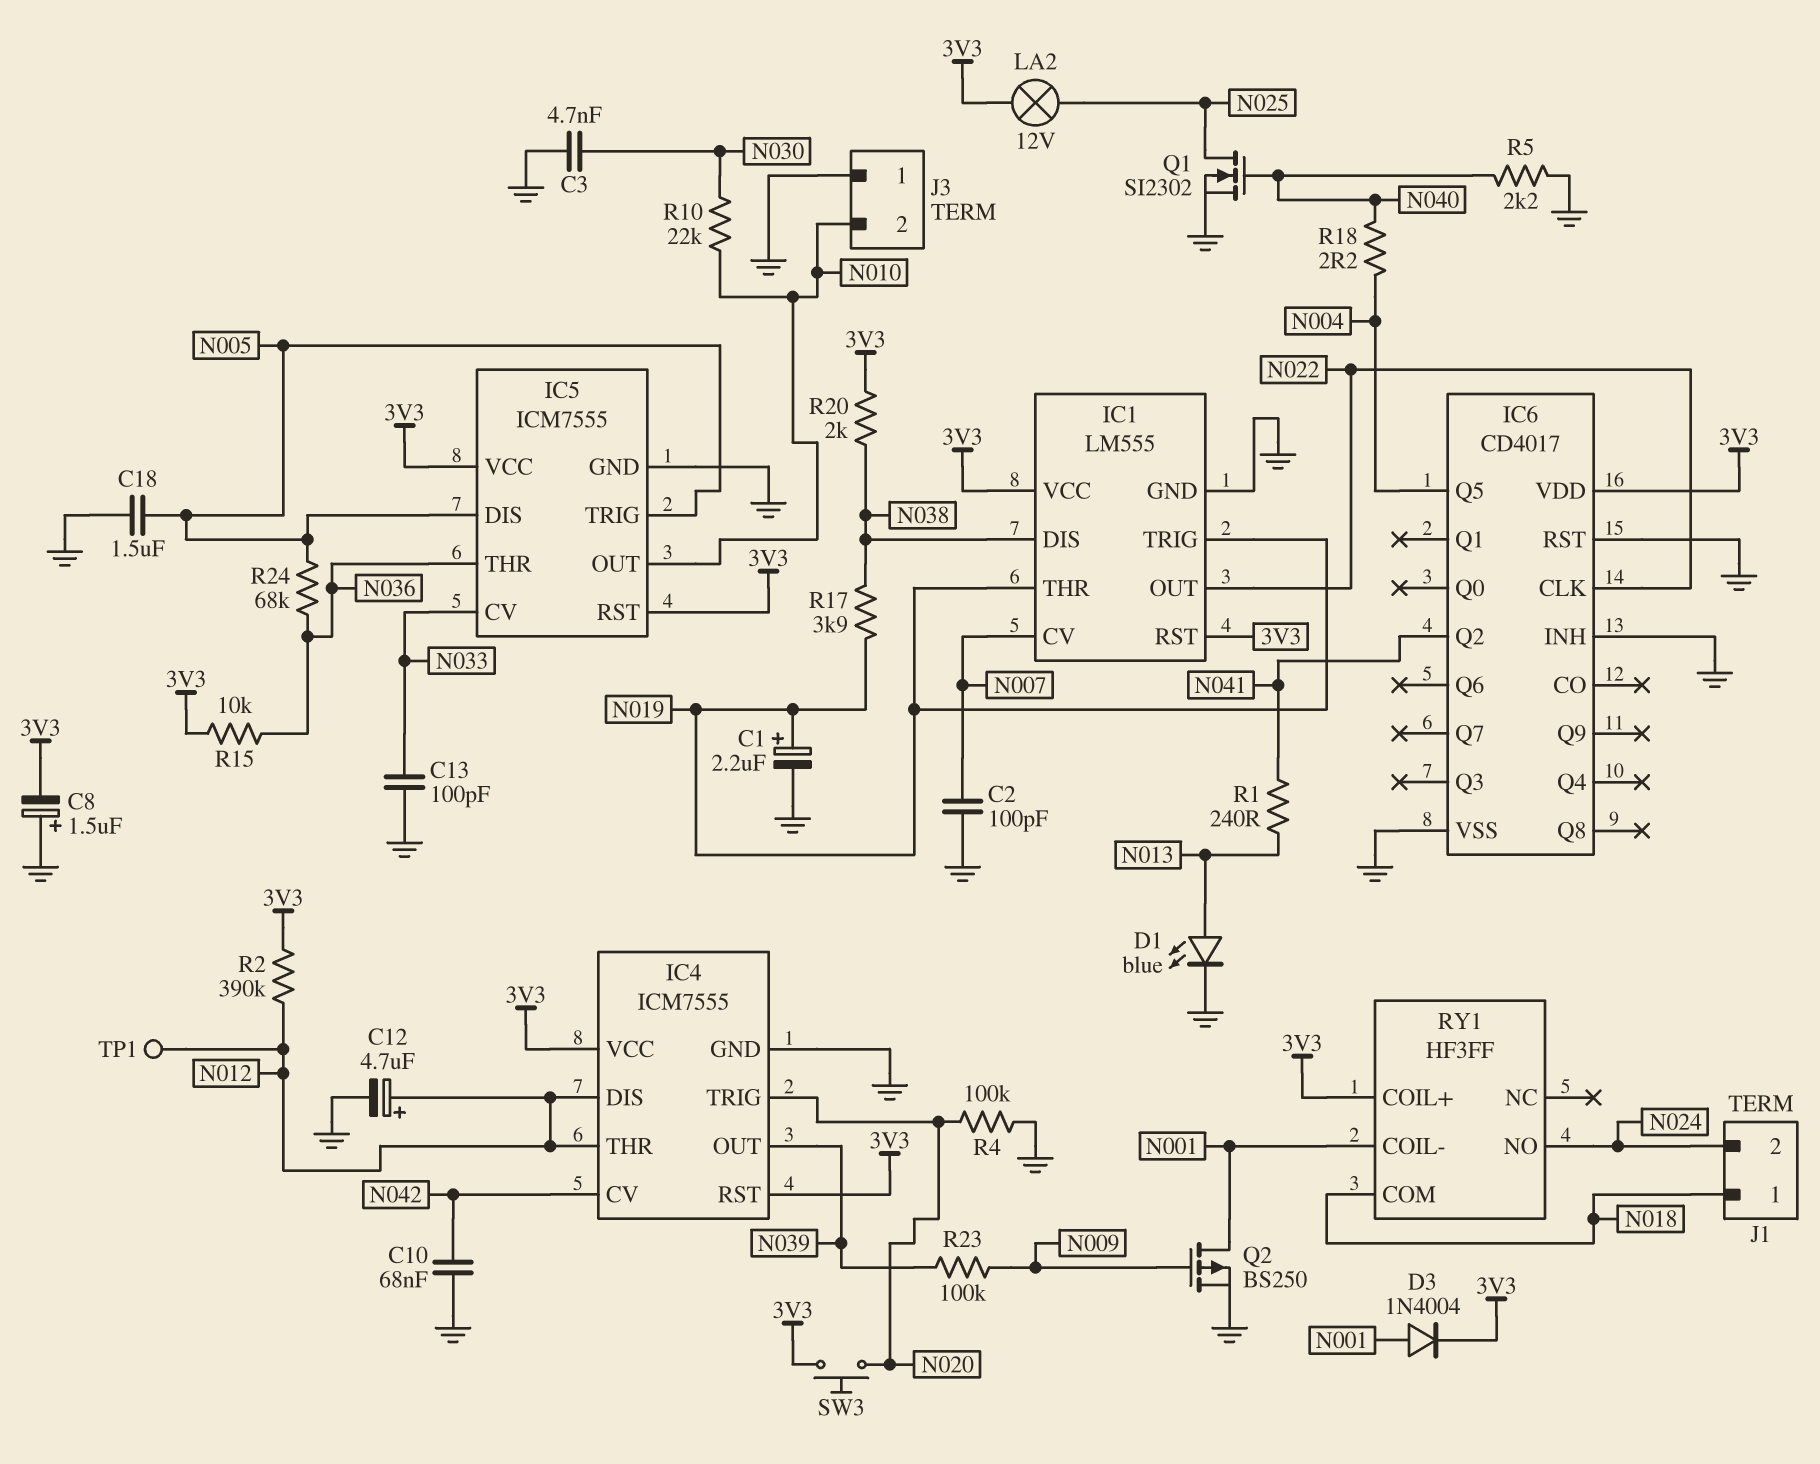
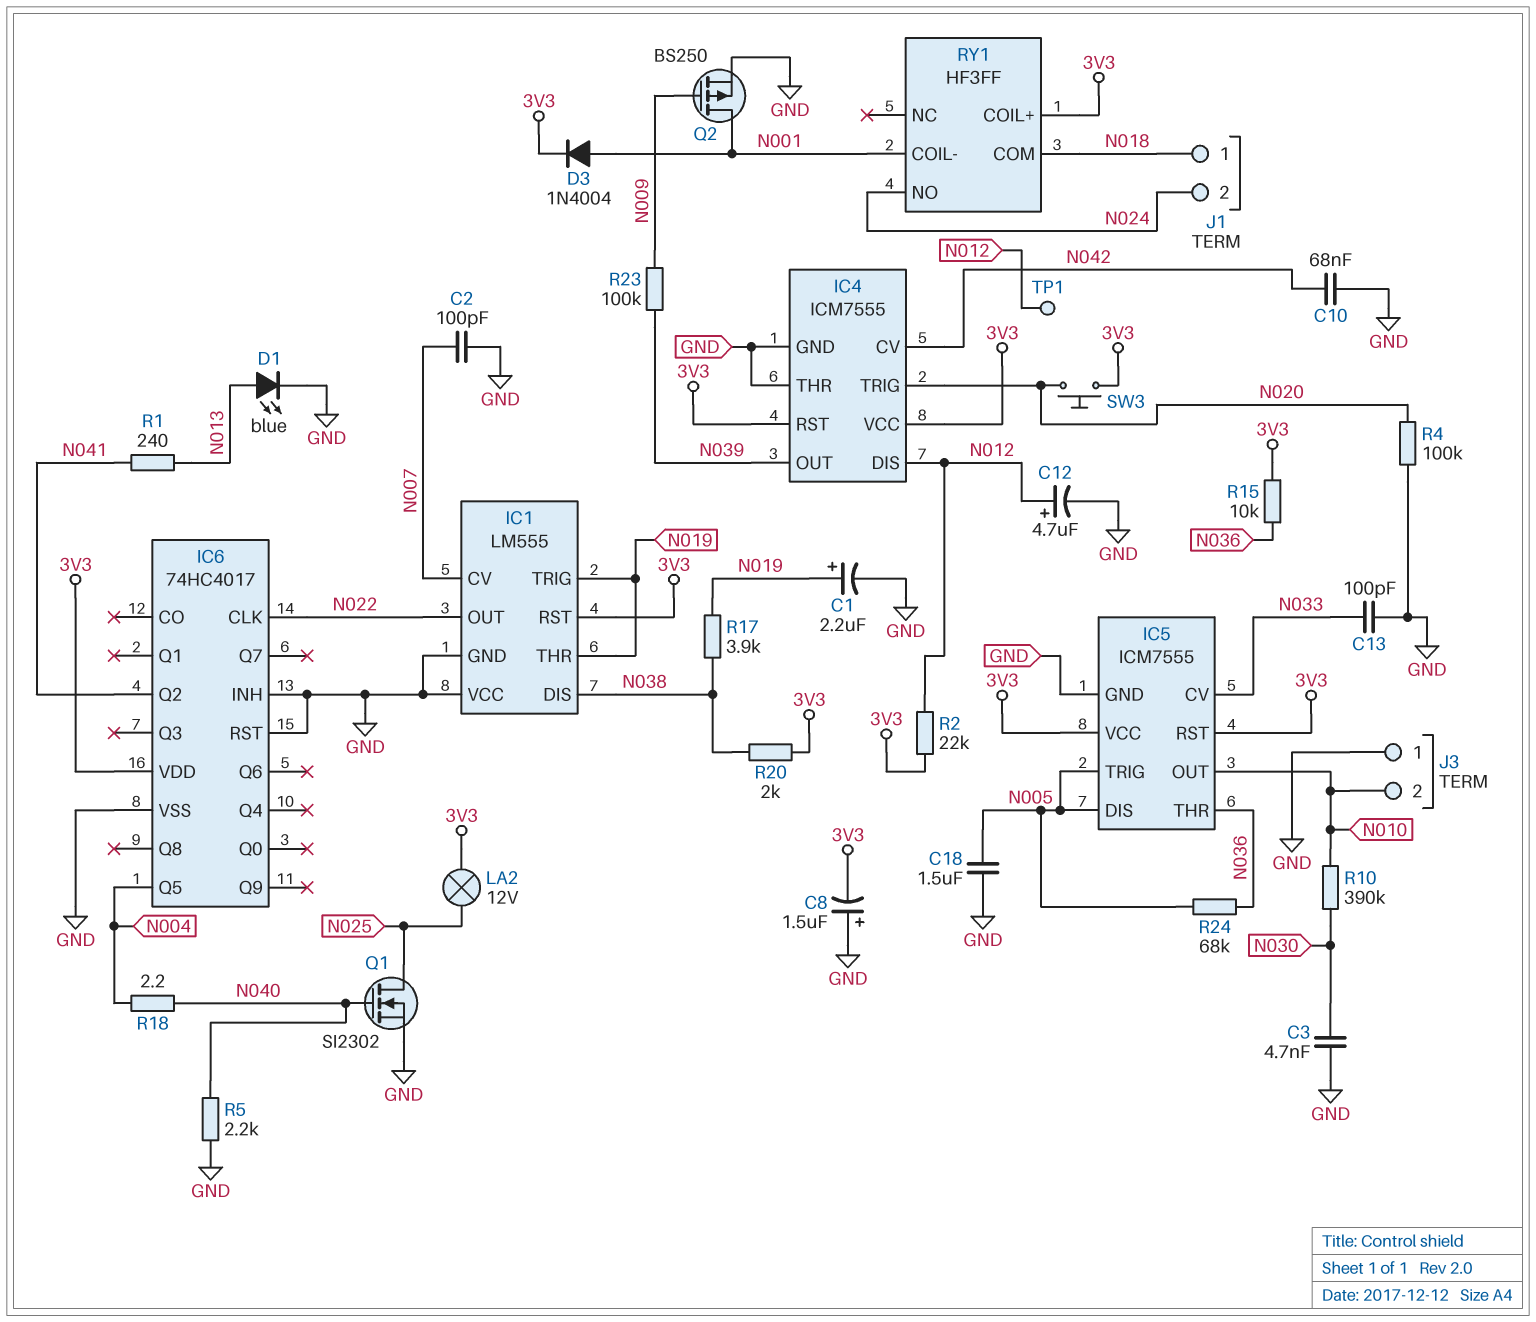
IC1 pin VCC: 3V3 -> GND
IC4 pin THR: N012 -> GND
IC6: CD4017 -> 74HC4017
R2: 390k (3V3, N012) -> 22k (3V3, N012)
R10: 22k (N010, N030) -> 390k (N010, N030)

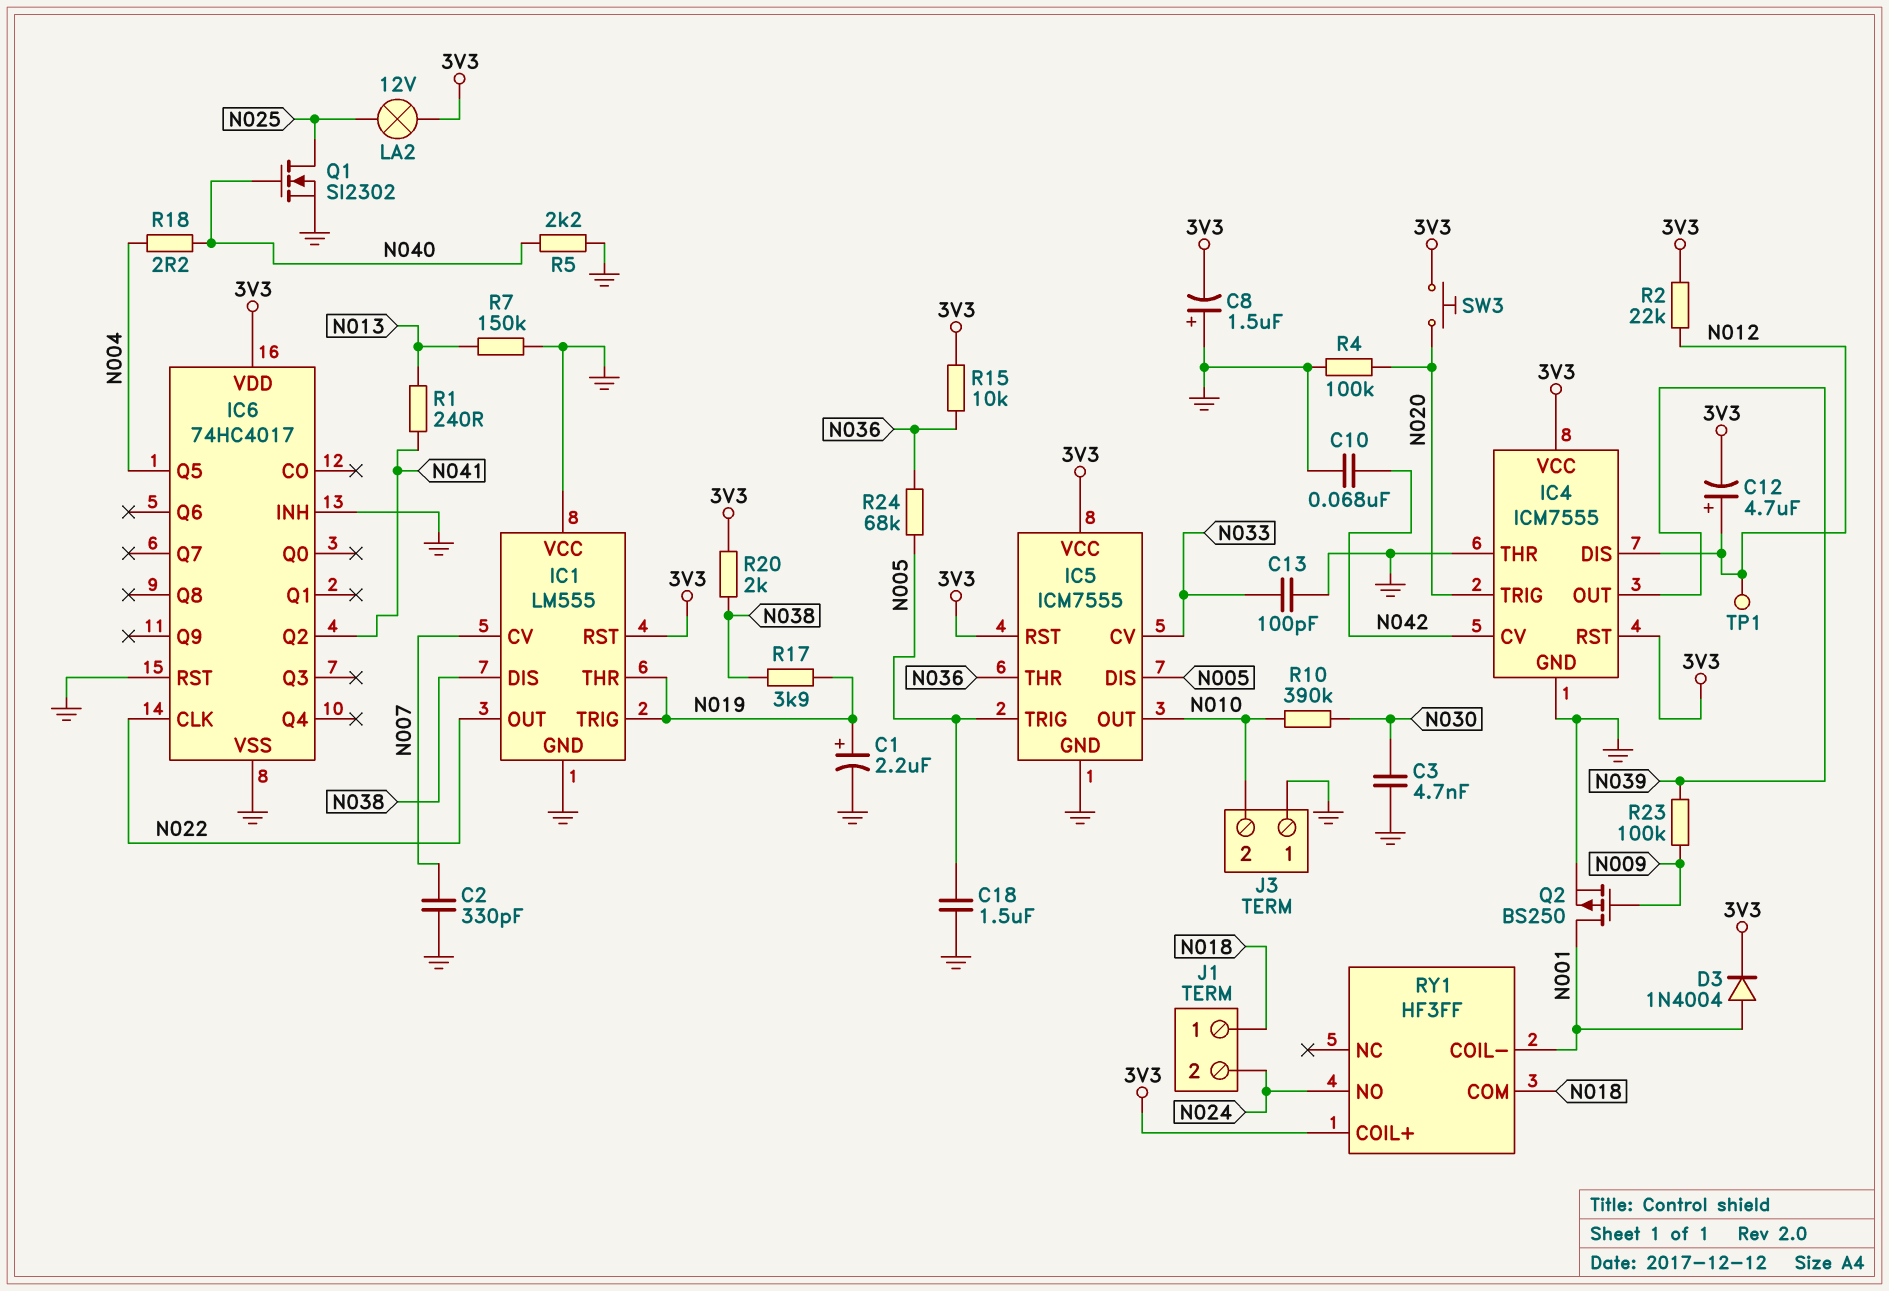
C2: 100pF (GND, N007) -> 330pF (GND, N007)
C12: 4.7uF (plus N012, minus GND) -> 4.7uF (plus N012, minus 3V3)
D1: LED blue (A N013, K GND) -> none
R7: none -> 150k (GND, N013)

